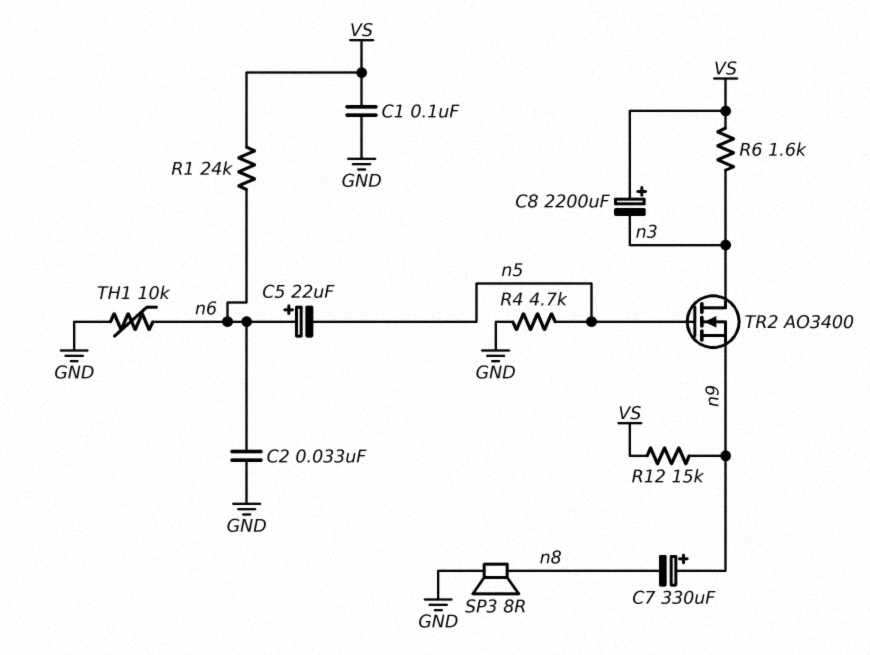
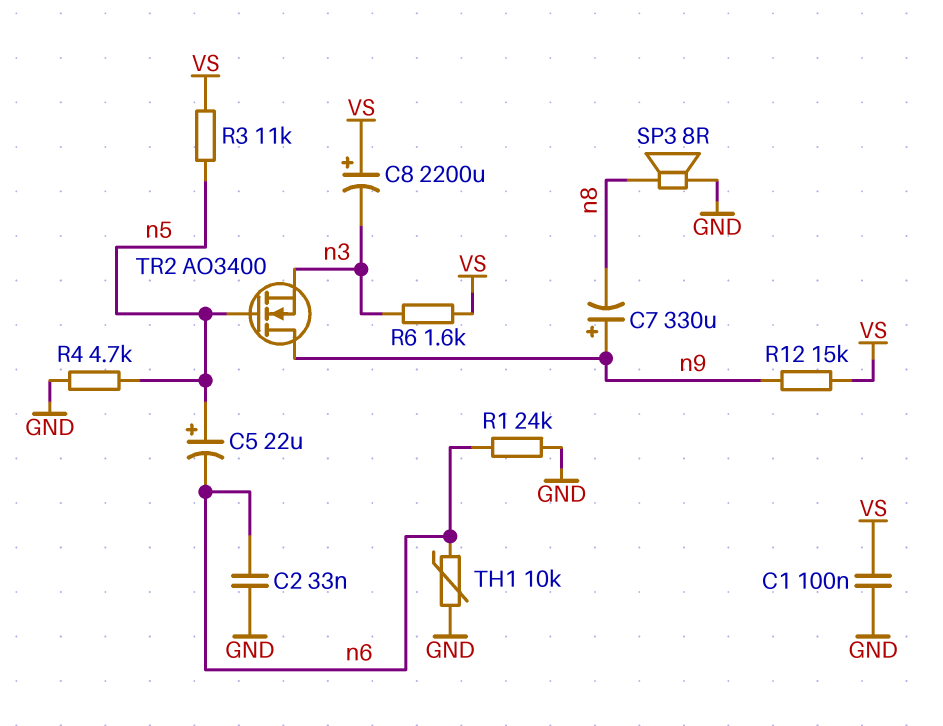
C5: 22uF (plus n6, minus n5) -> 22uF (plus n5, minus n6)
R1: 24k (VS, n6) -> 24k (GND, n6)
R3: none -> 11k (VS, n5)
TR2: NMOS AO3400 (G n5, D n3, S n9) -> NMOS AO3400 (G n5, D n9, S n3)

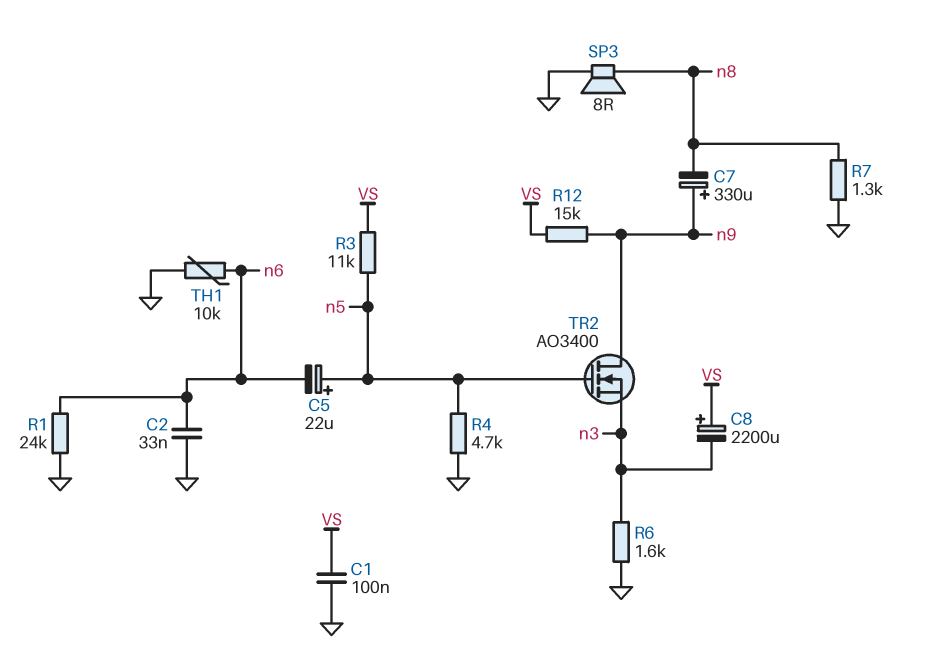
R6: 1.6k (VS, n3) -> 1.6k (GND, n3)
R7: none -> 1.3k (GND, n8)

